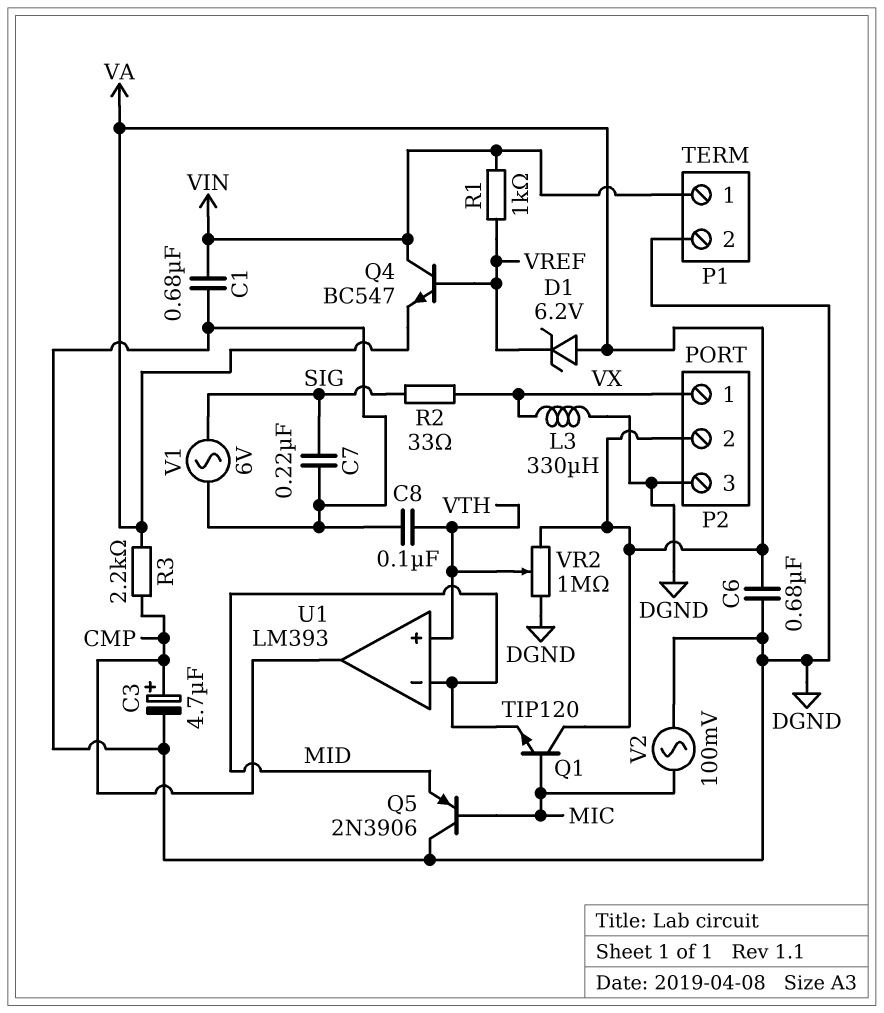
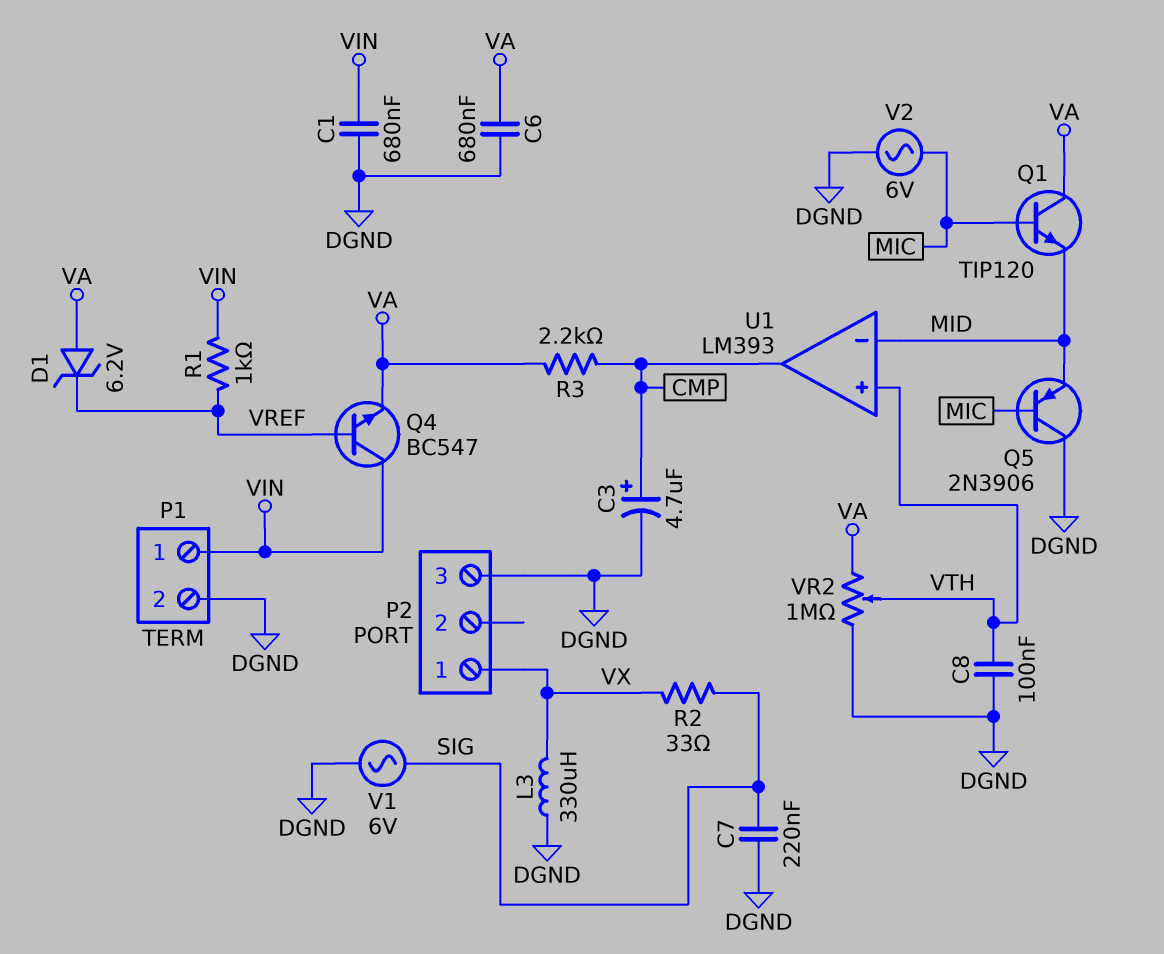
P2 pin 2: VA -> none
V2: AC 100mV (DGND, MIC) -> AC 6V (DGND, MIC)

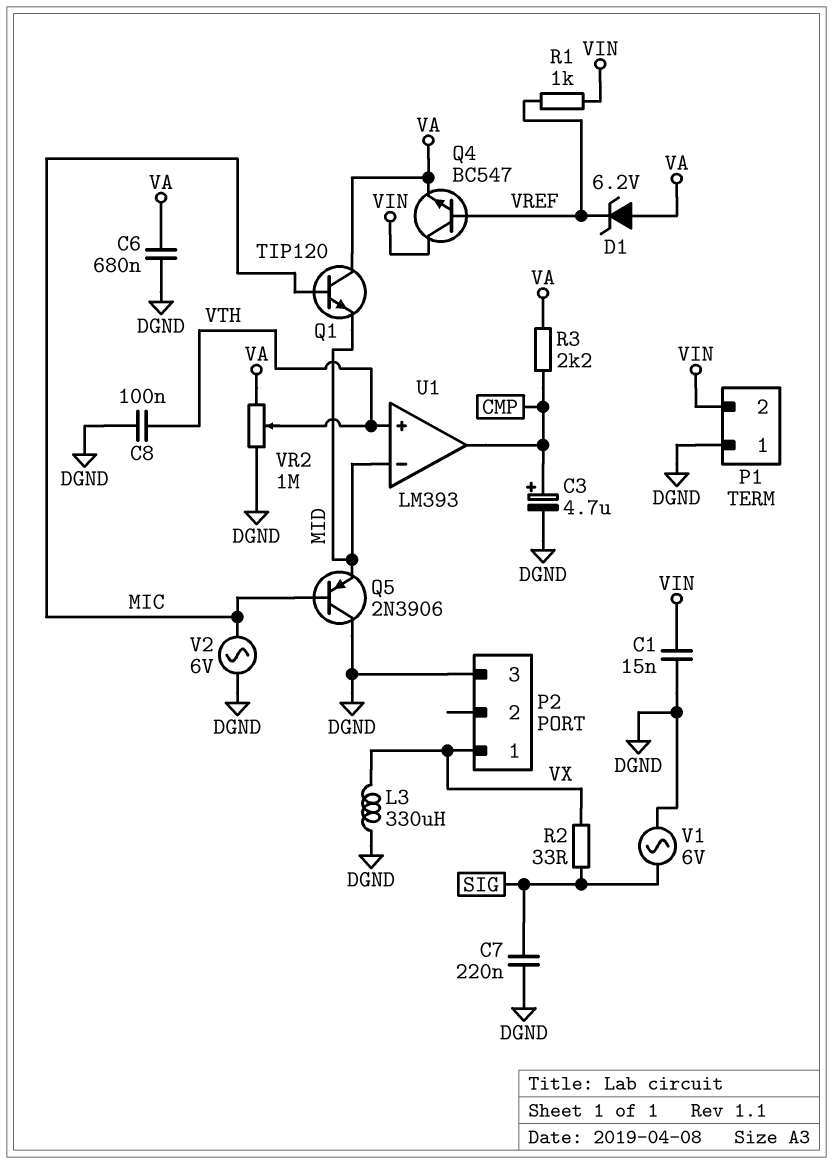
C1: 680nF (DGND, VIN) -> 15nF (DGND, VIN)
P1 pin 1: VIN -> DGND
P1 pin 2: DGND -> VIN

